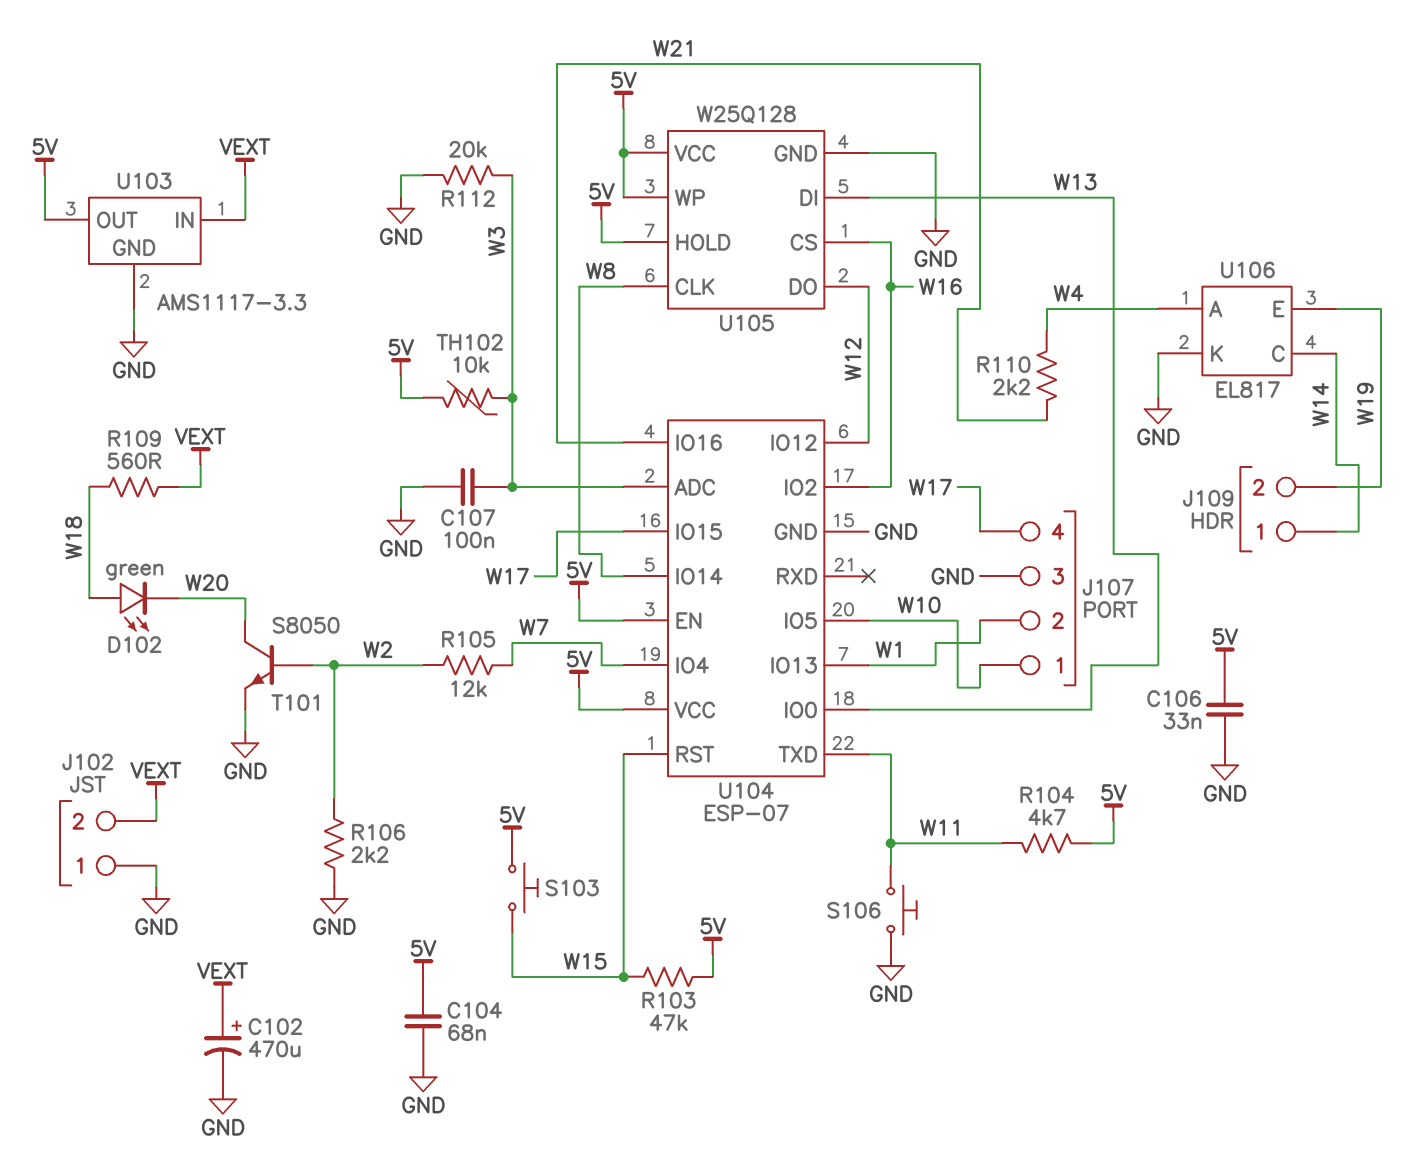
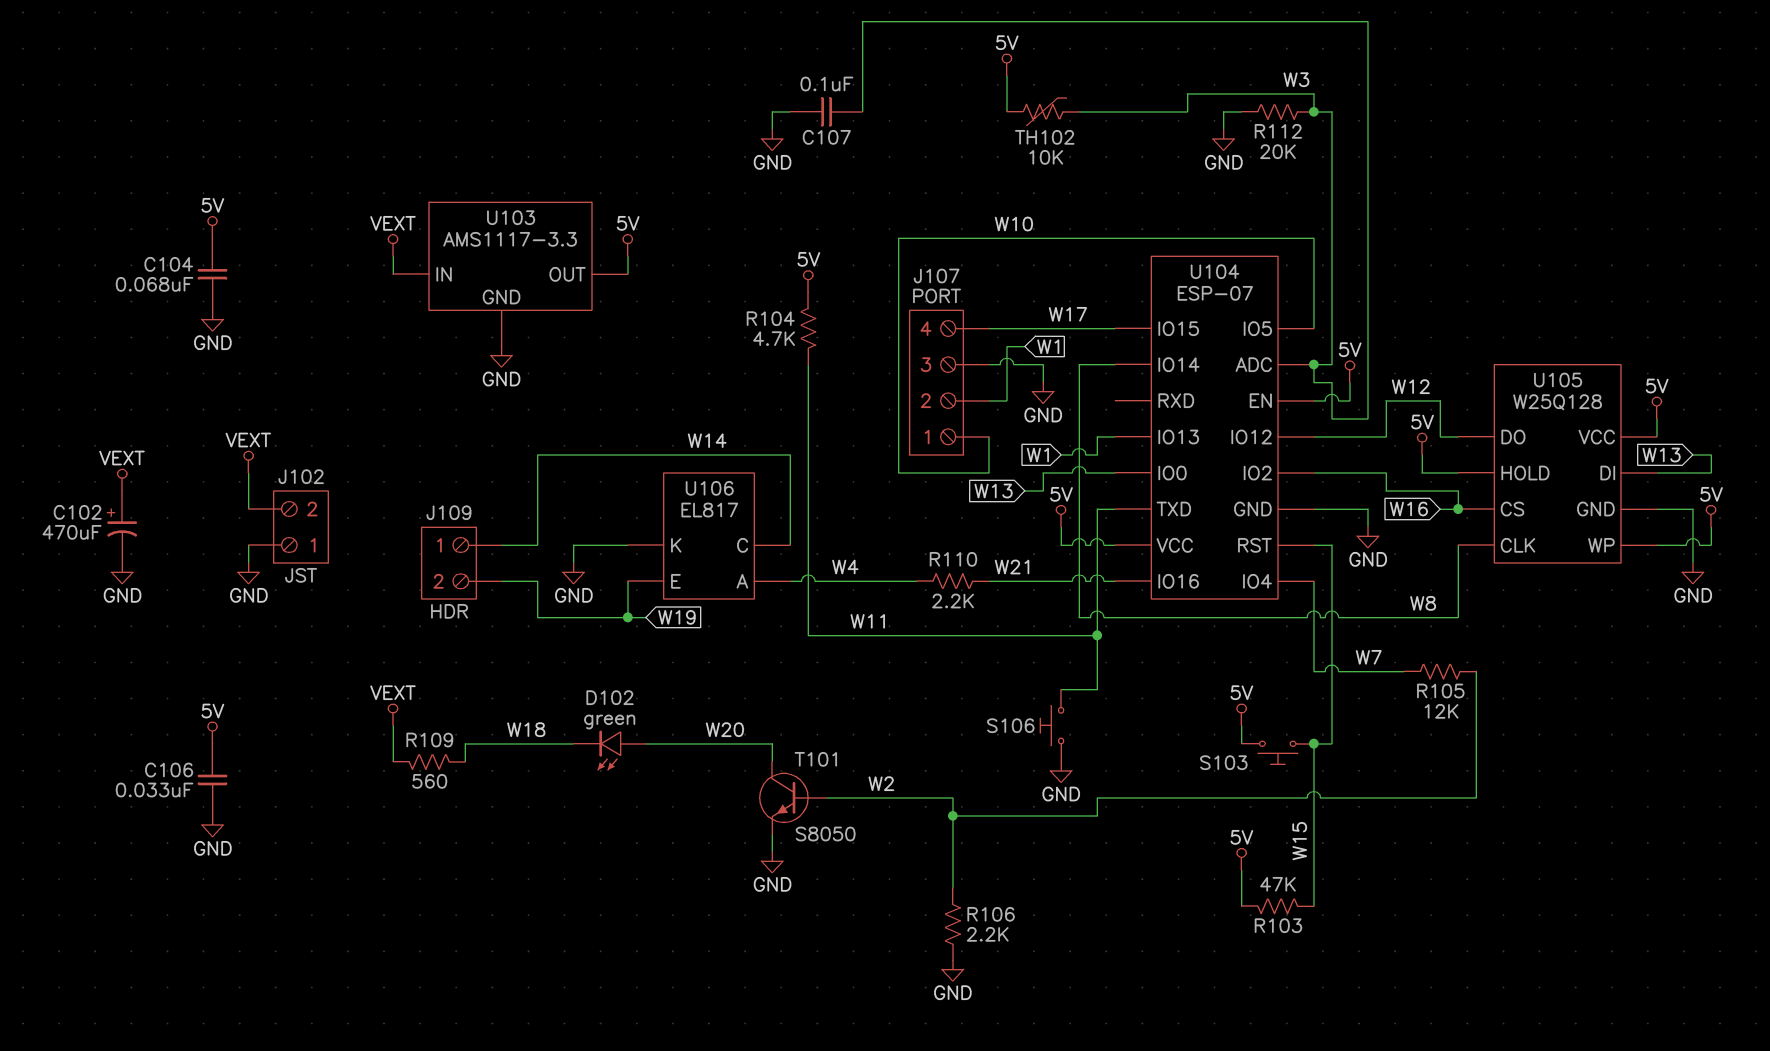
D102: LED green (A W18, K W20) -> LED green (A W20, K W18)

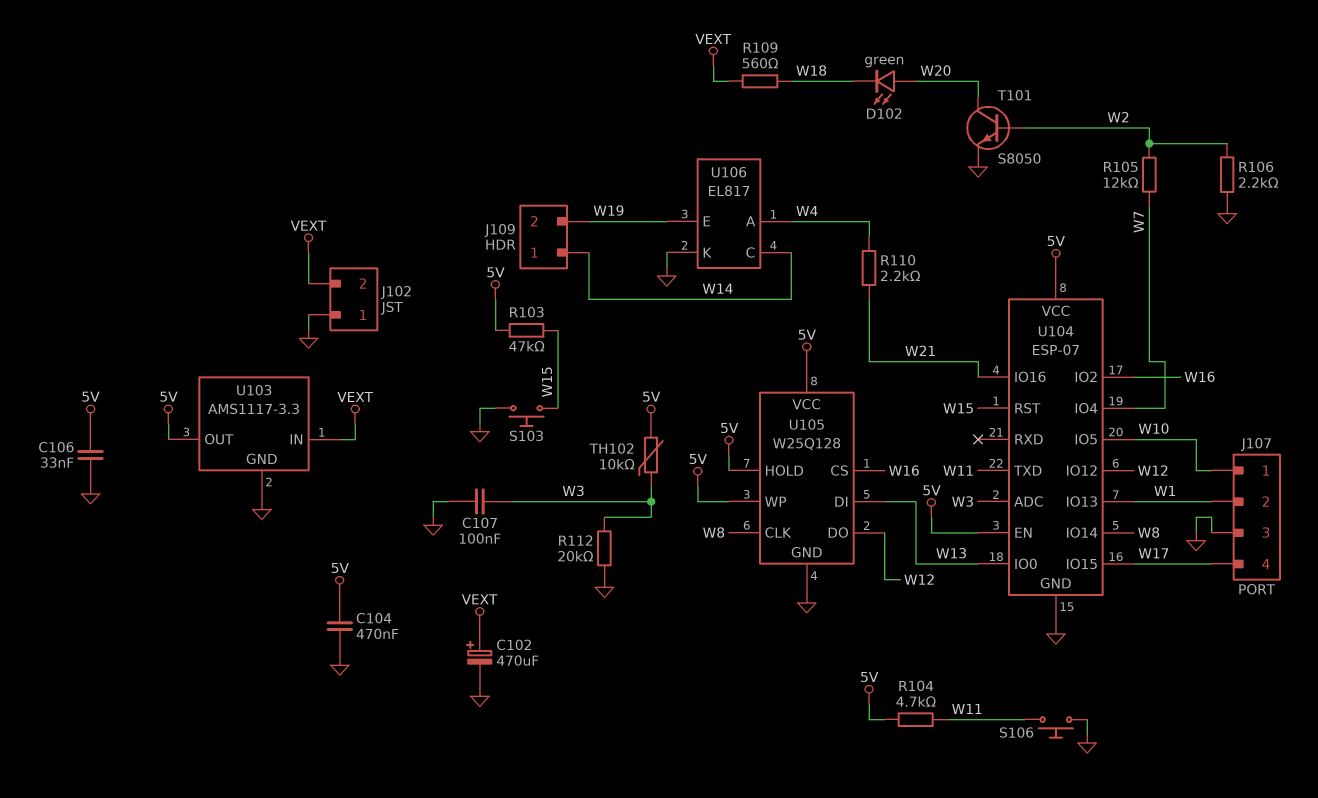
C104: 68nF (5V, GND) -> 470nF (5V, GND)
S103: button (5V, W15) -> button (GND, W15)

